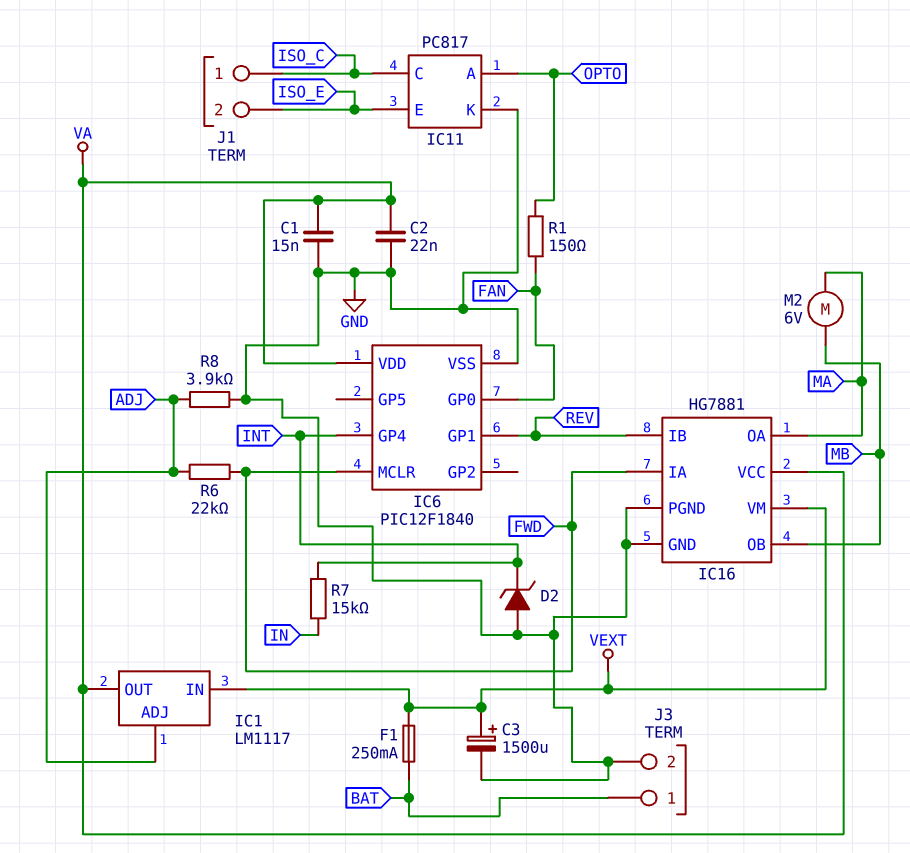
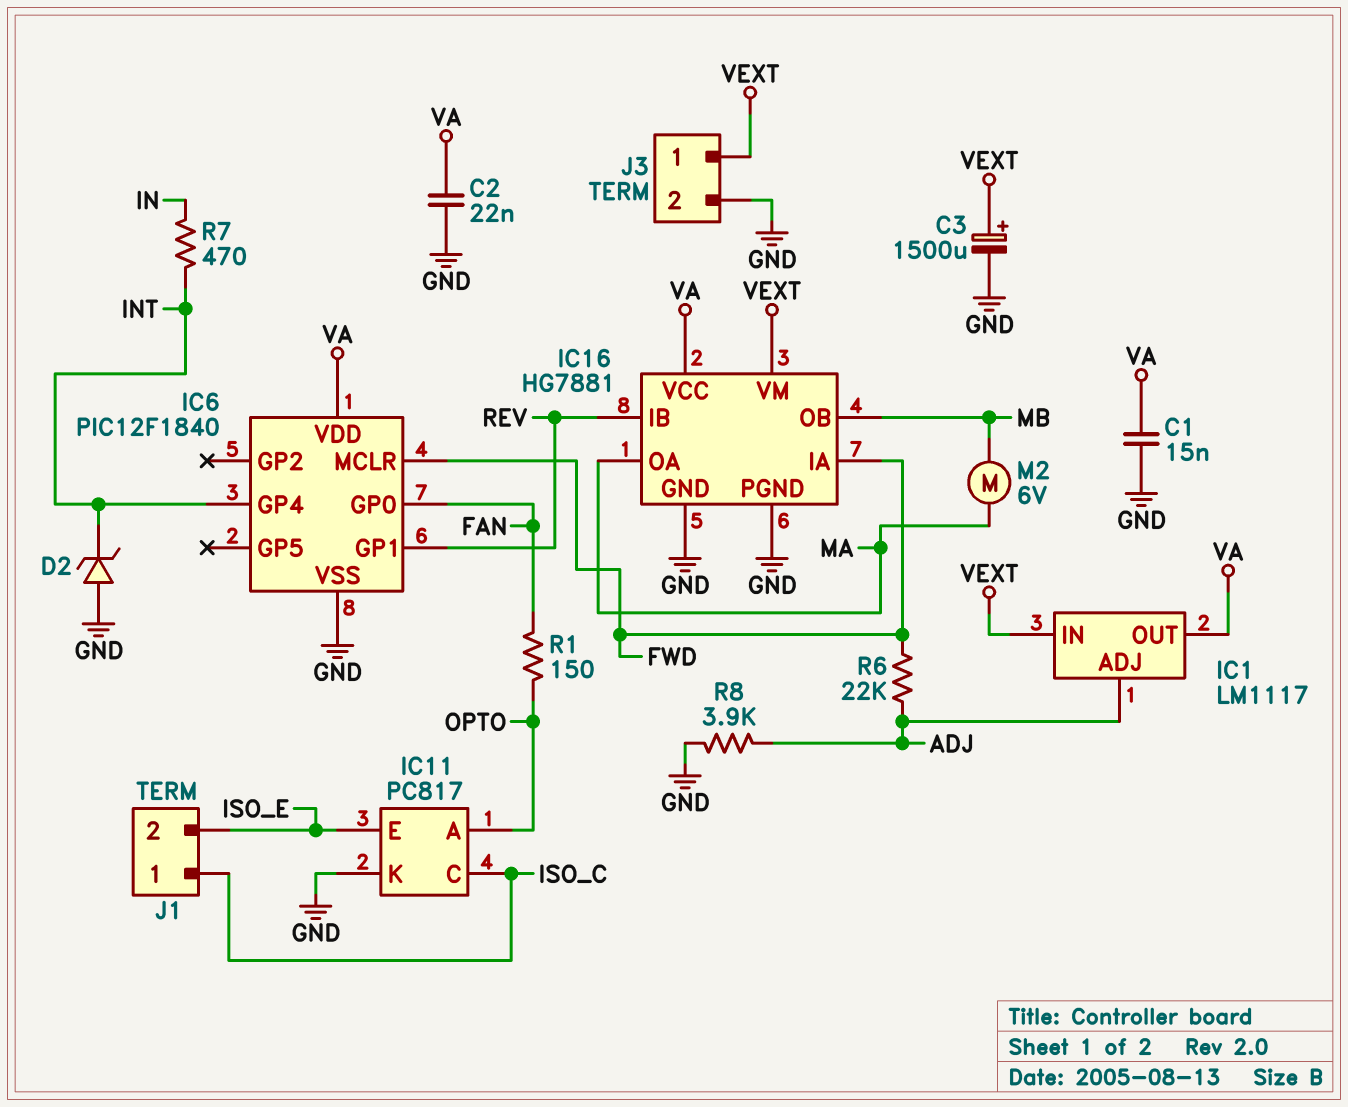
F1: 250mA (BAT, VEXT) -> none
J3 pin 1: BAT -> VEXT
R7: 15k (IN, INT) -> 470 (IN, INT)

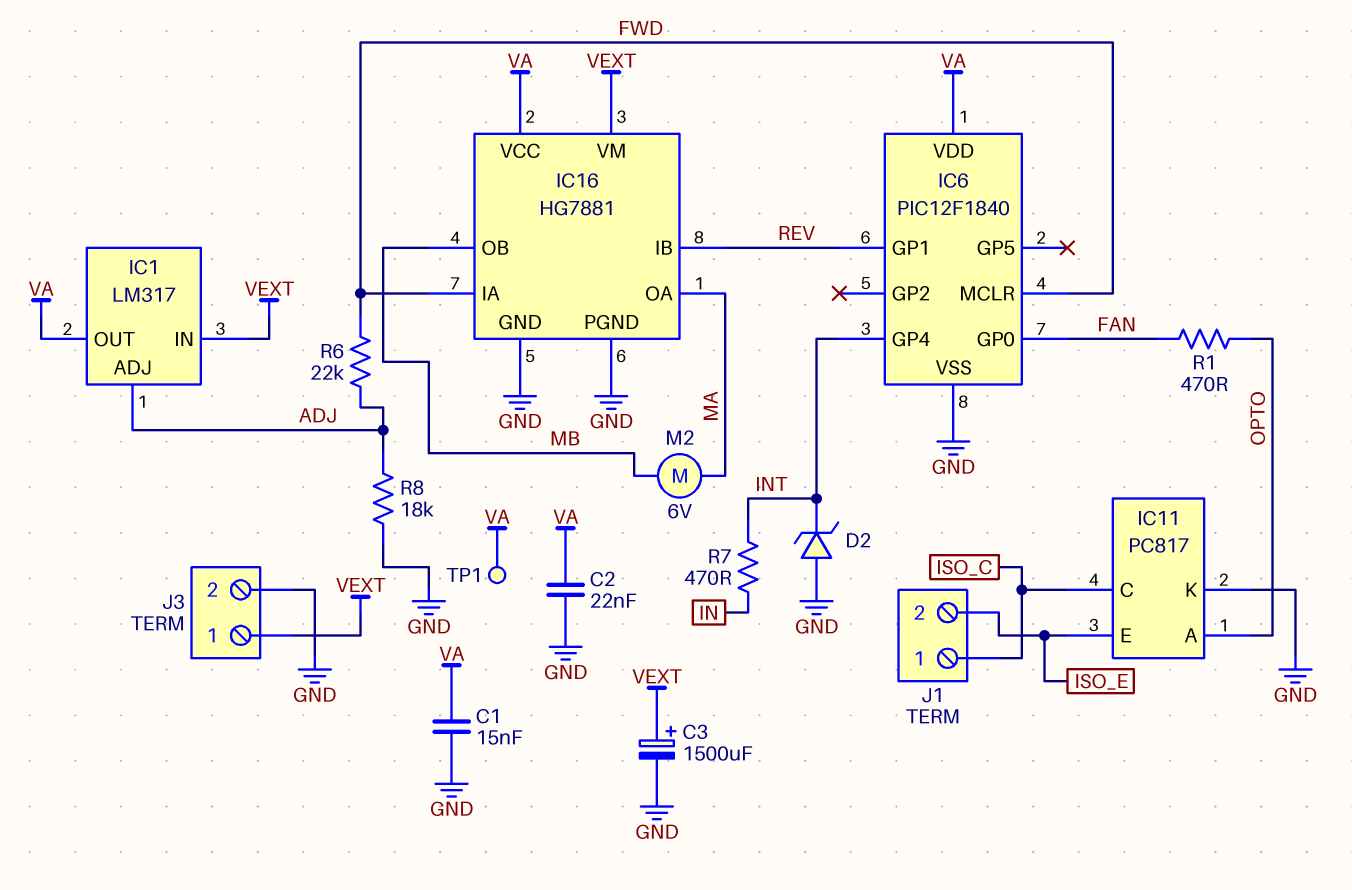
IC1: LM1117 -> LM317
R1: 150 (FAN, OPTO) -> 470 (FAN, OPTO)
R8: 3.9k (ADJ, GND) -> 18k (ADJ, GND)
TP1: none -> test point (VA)

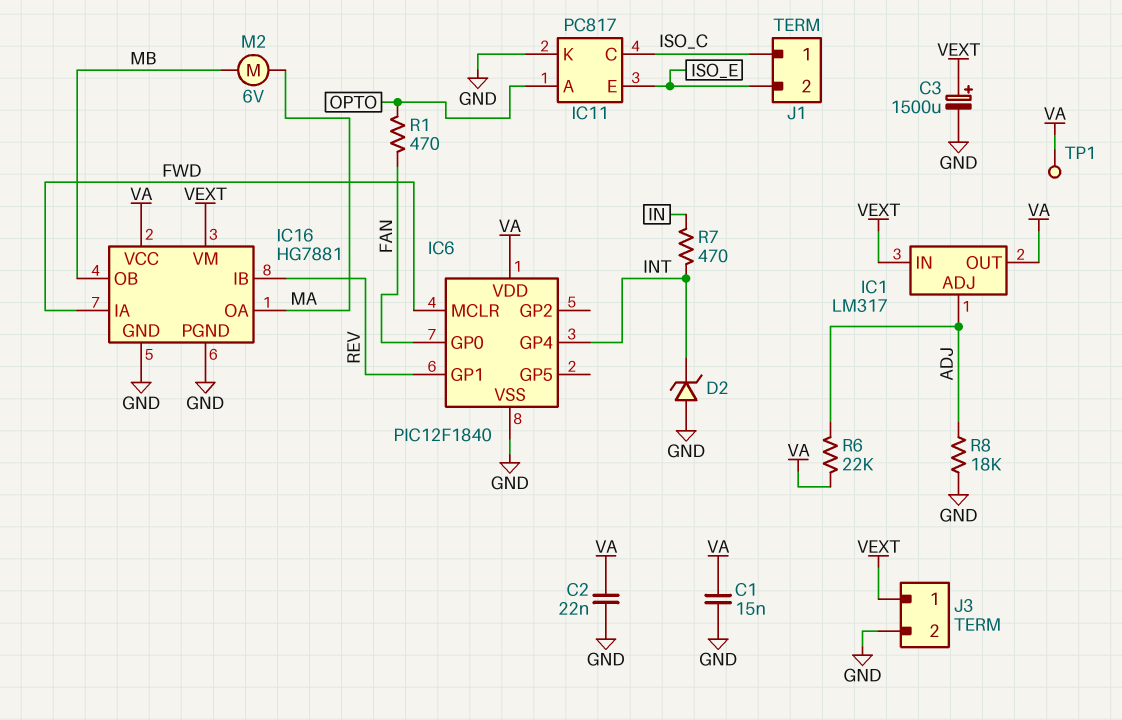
R6: 22k (ADJ, FWD) -> 22k (ADJ, VA)

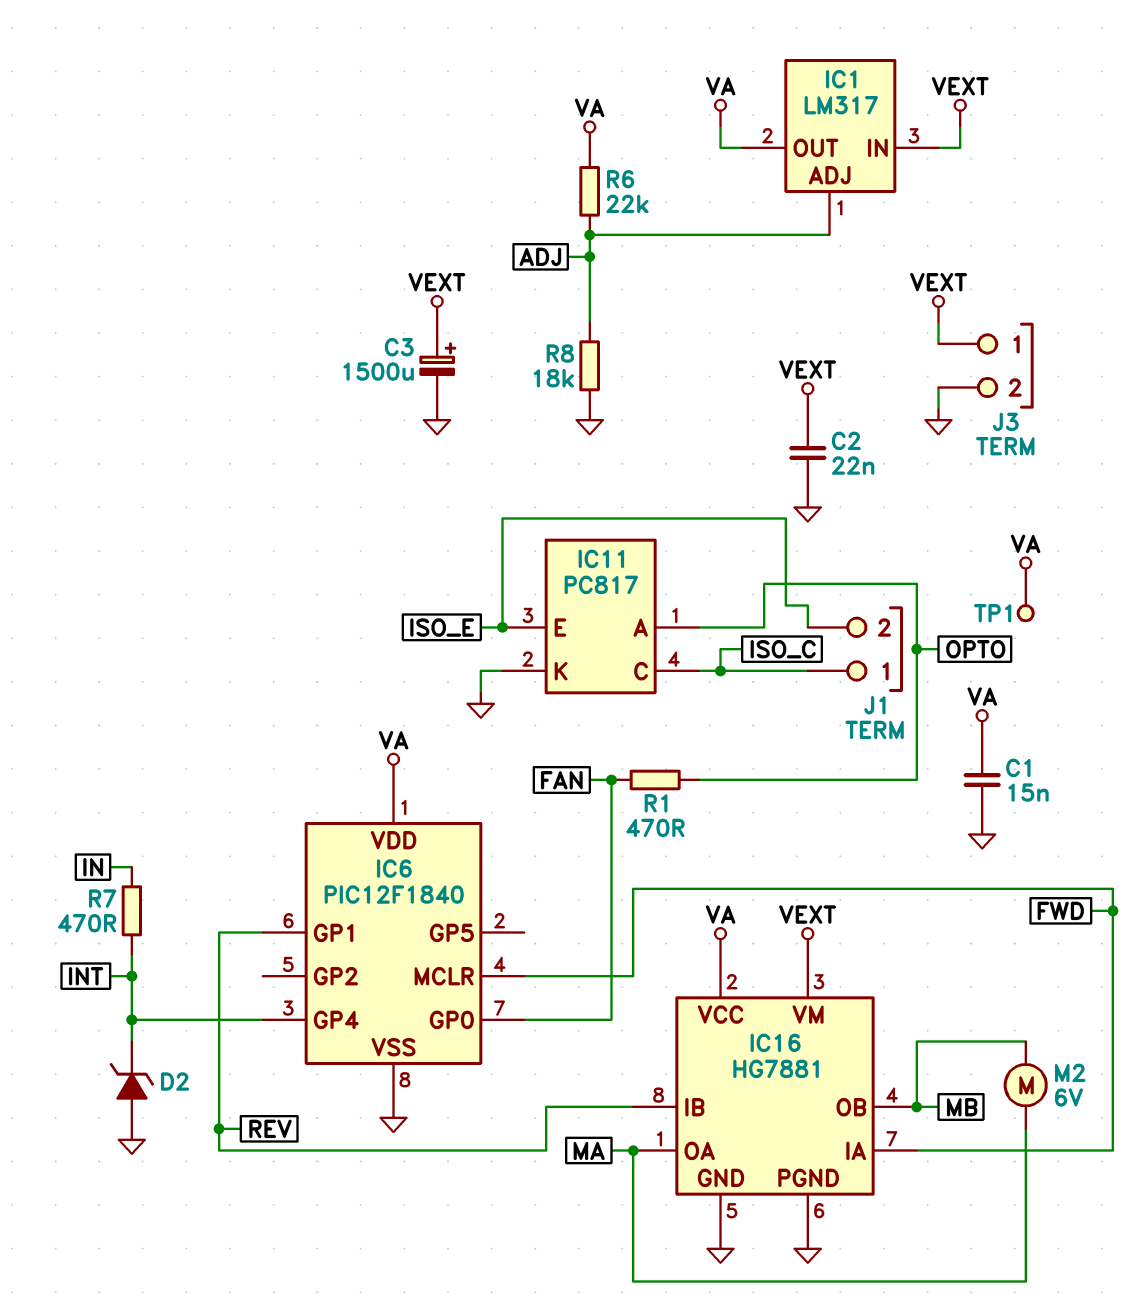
C2: 22nF (GND, VA) -> 22nF (GND, VEXT)

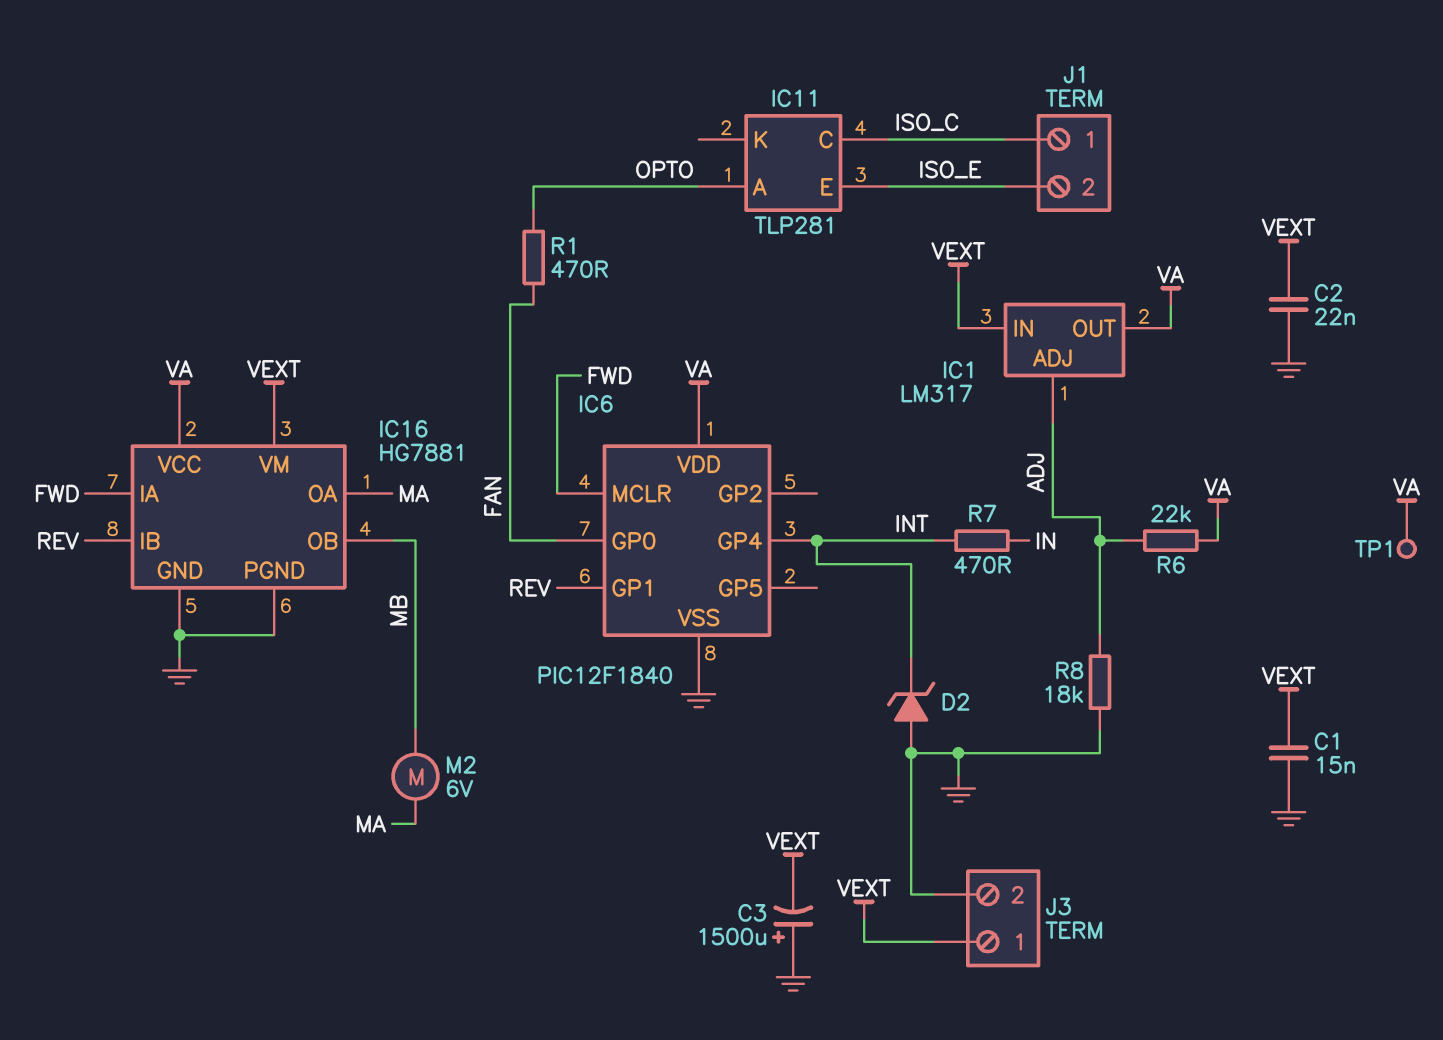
C1: 15nF (GND, VA) -> 15nF (GND, VEXT)
C3: 1500uF (plus VEXT, minus GND) -> 1500uF (plus GND, minus VEXT)
IC11: PC817 -> TLP281
IC11 pin K: GND -> none

